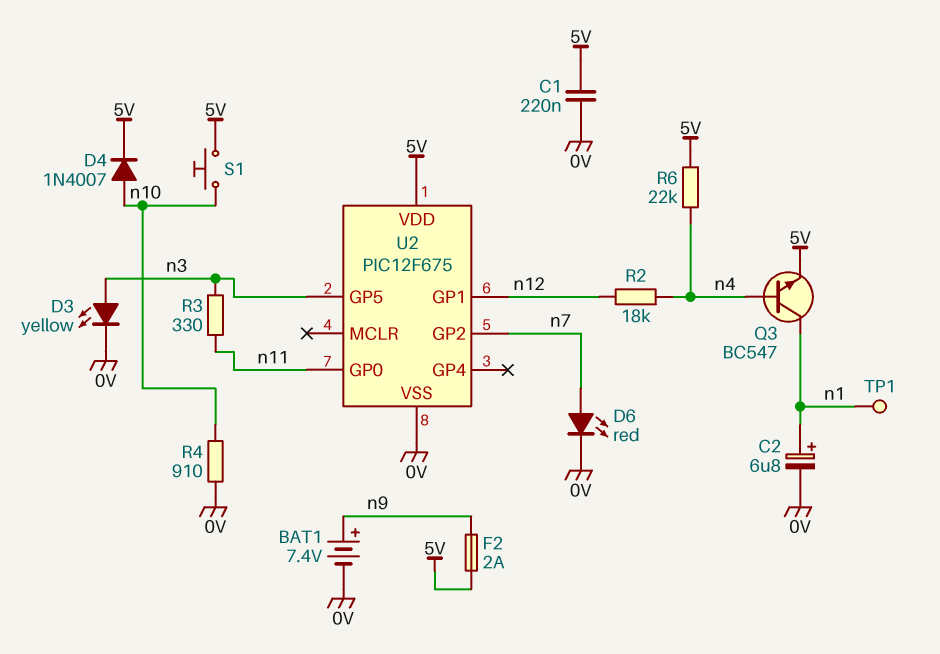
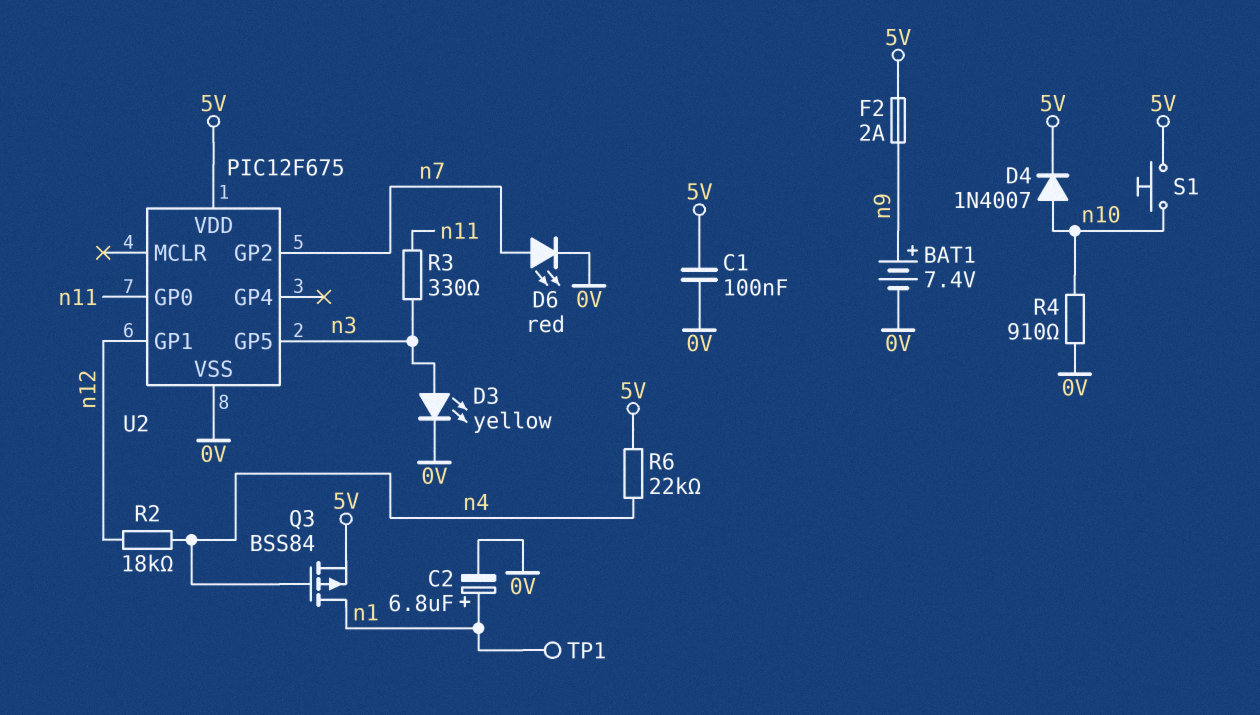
C1: 220nF (0V, 5V) -> 100nF (0V, 5V)
Q3: NPN BC547 (B n4, C n1, E 5V) -> PMOS BSS84 (G n4, D n1, S 5V)

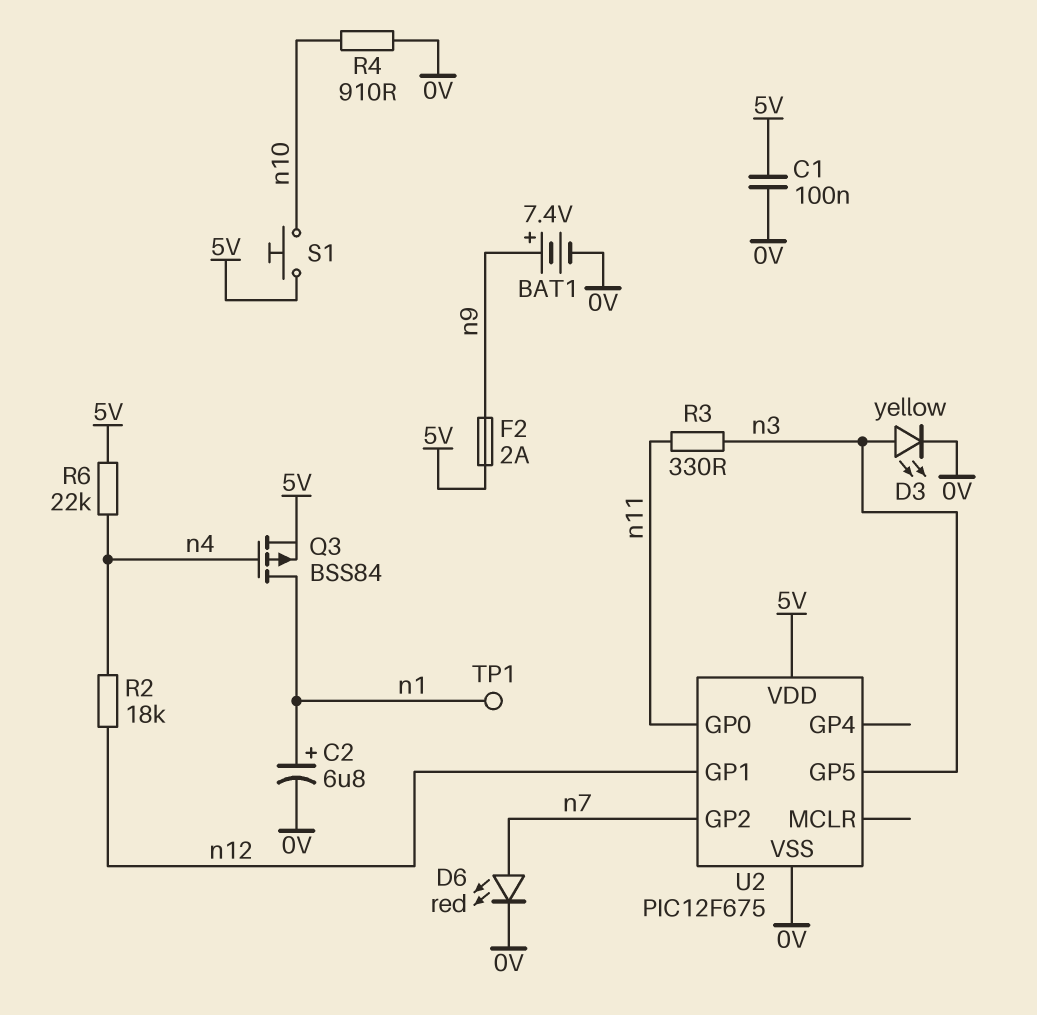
D4: diode 1N4007 (A n10, K 5V) -> none

